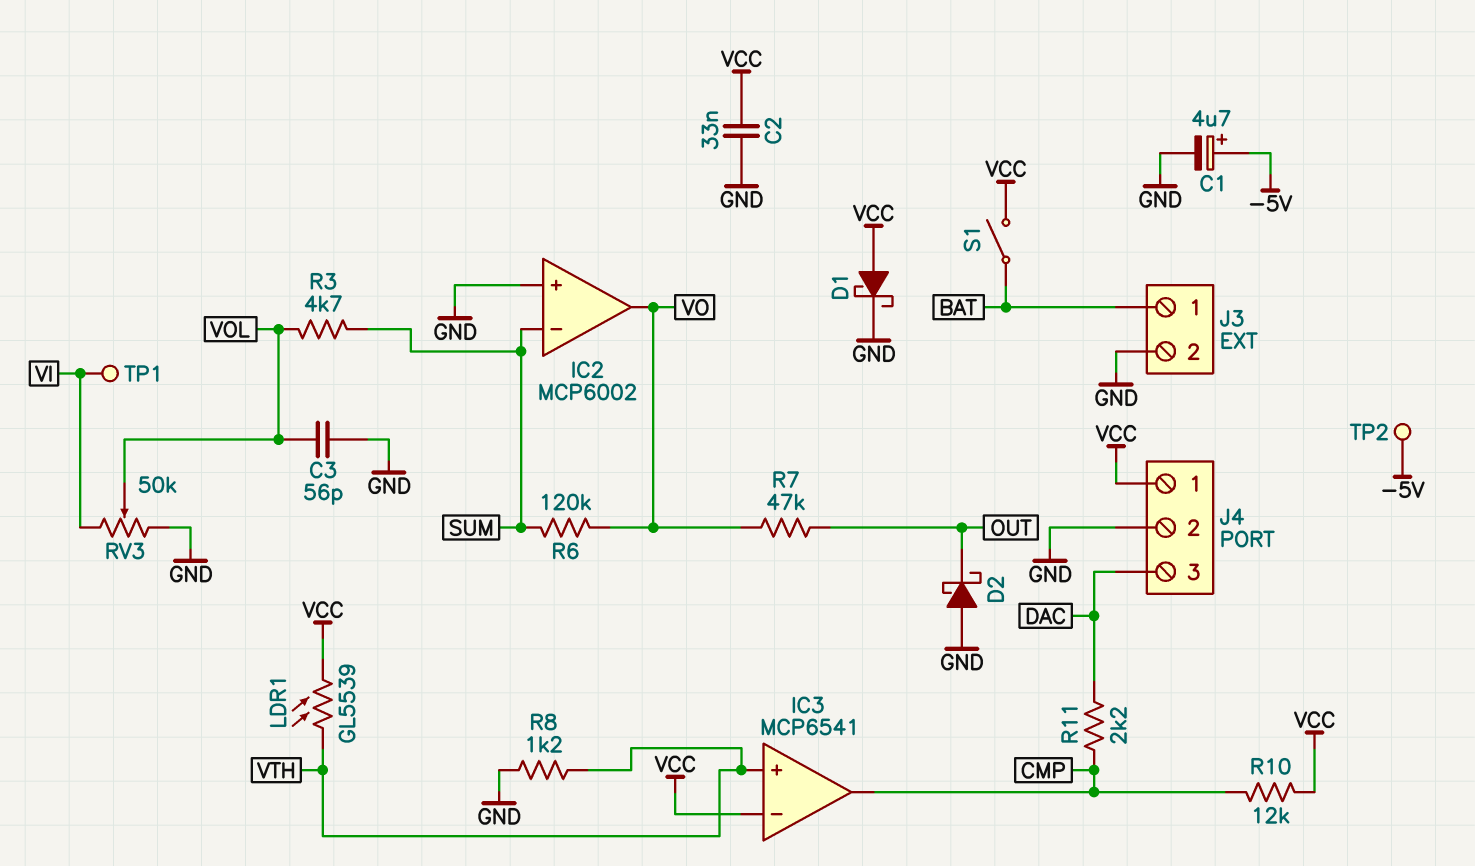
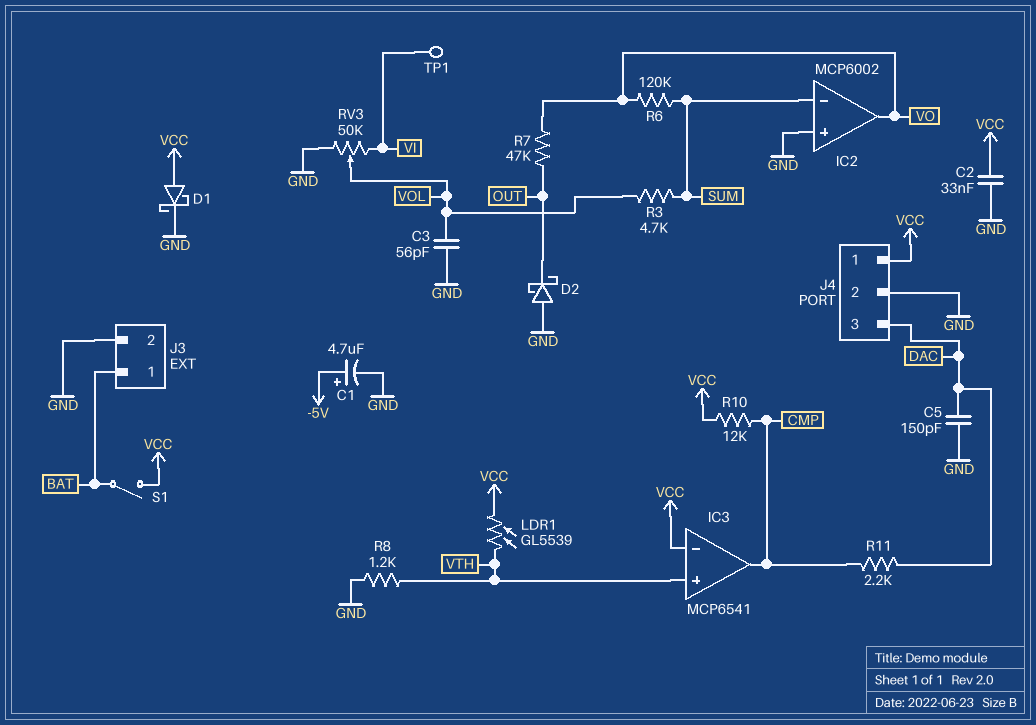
C5: none -> 150pF (DAC, GND)
TP2: test point (-5V) -> none

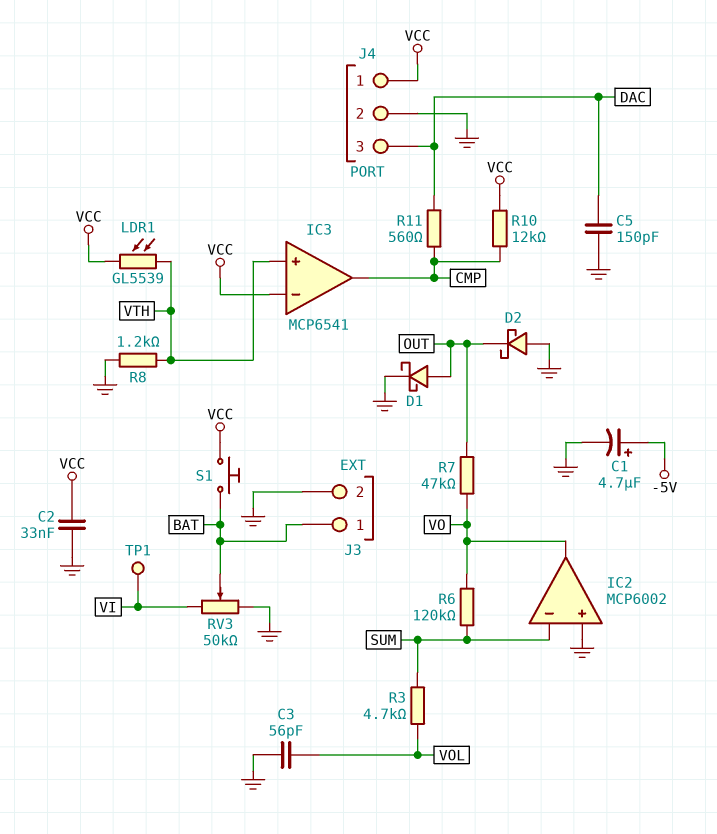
D1: schottky (A VCC, K GND) -> schottky (A OUT, K GND)
R11: 2.2k (CMP, DAC) -> 560 (CMP, DAC)
RV3: 50k (GND, VI, wiper VOL) -> 50k (GND, VI, wiper BAT)
S1: switch (BAT, VCC) -> button (BAT, VCC)

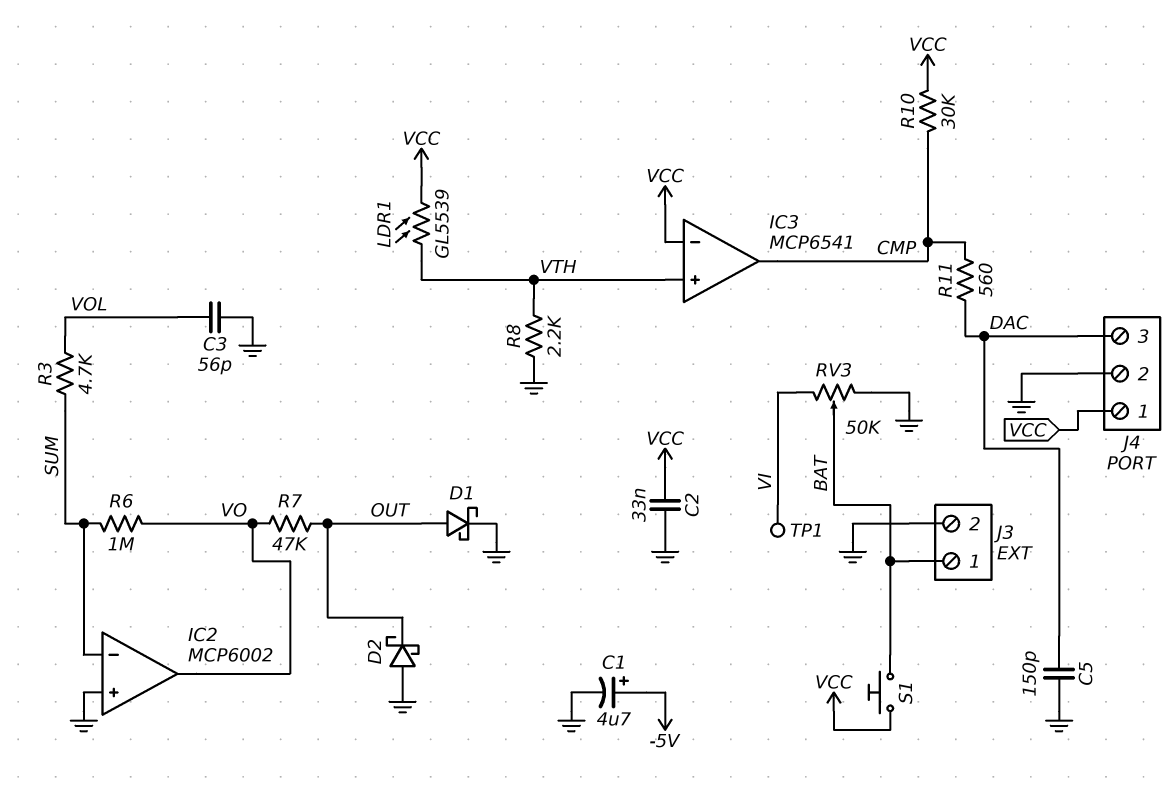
R6: 120k (SUM, VO) -> 1M (SUM, VO)
R8: 1.2k (GND, VTH) -> 2.2k (GND, VTH)
R10: 12k (CMP, VCC) -> 30k (CMP, VCC)

